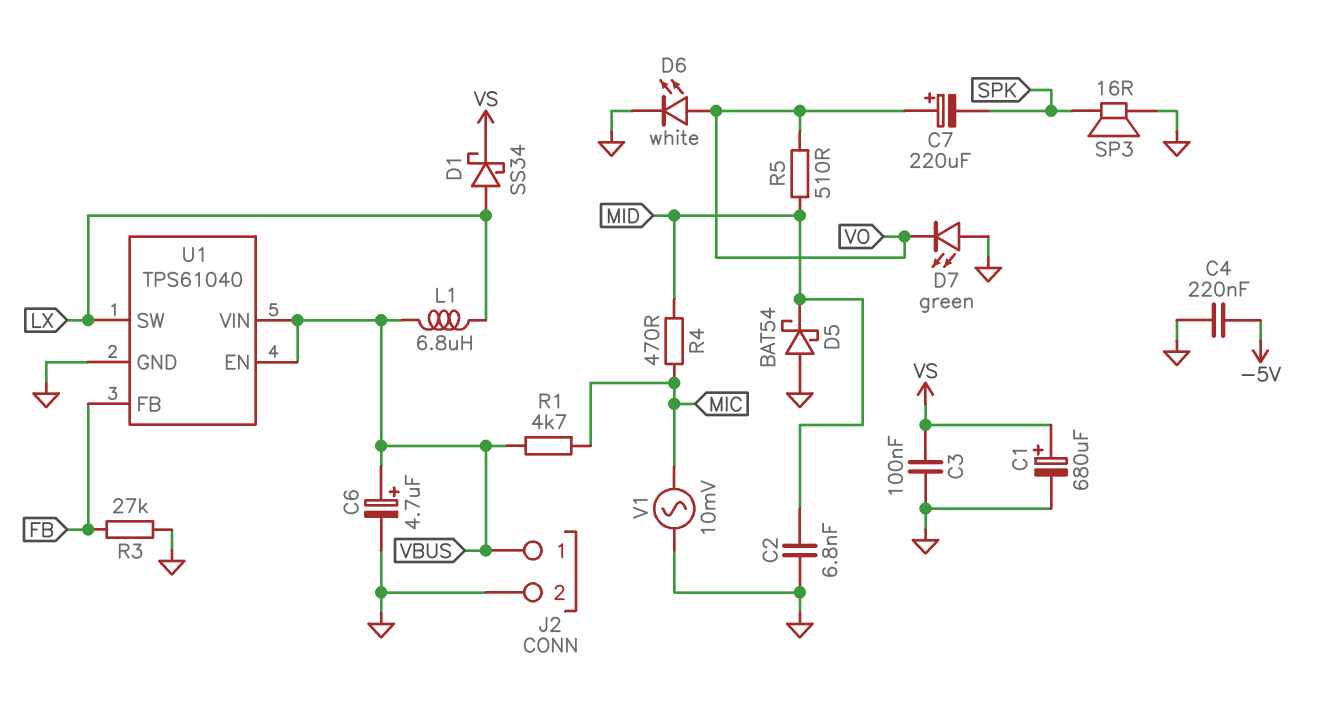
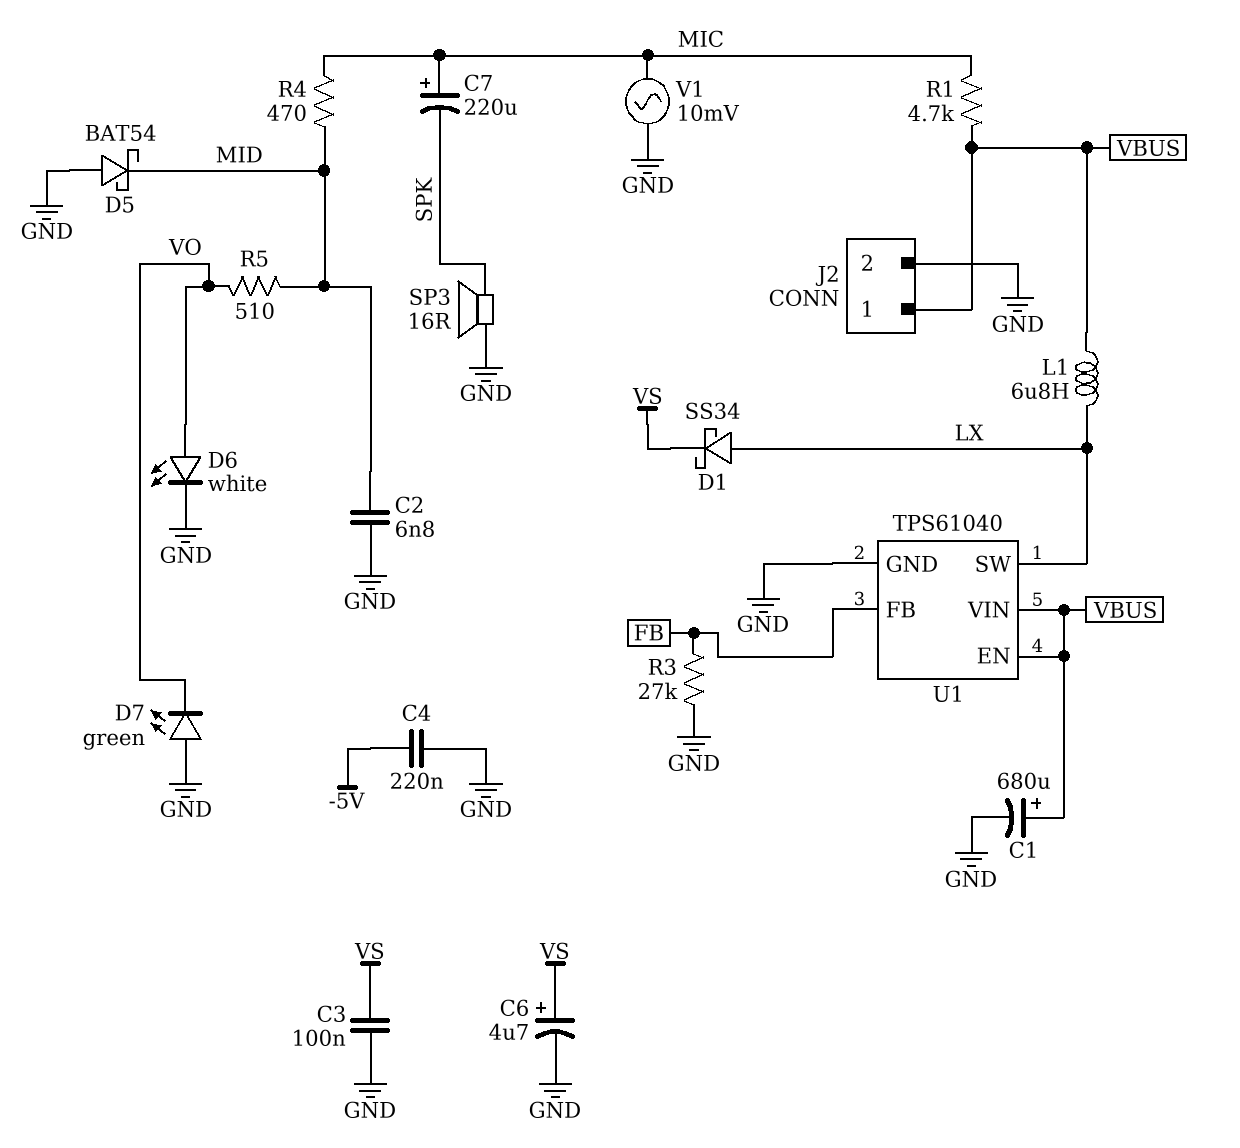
C1: 680uF (plus VS, minus GND) -> 680uF (plus VBUS, minus GND)
C6: 4.7uF (plus VBUS, minus GND) -> 4.7uF (plus VS, minus GND)
C7: 220uF (plus VO, minus SPK) -> 220uF (plus MIC, minus SPK)

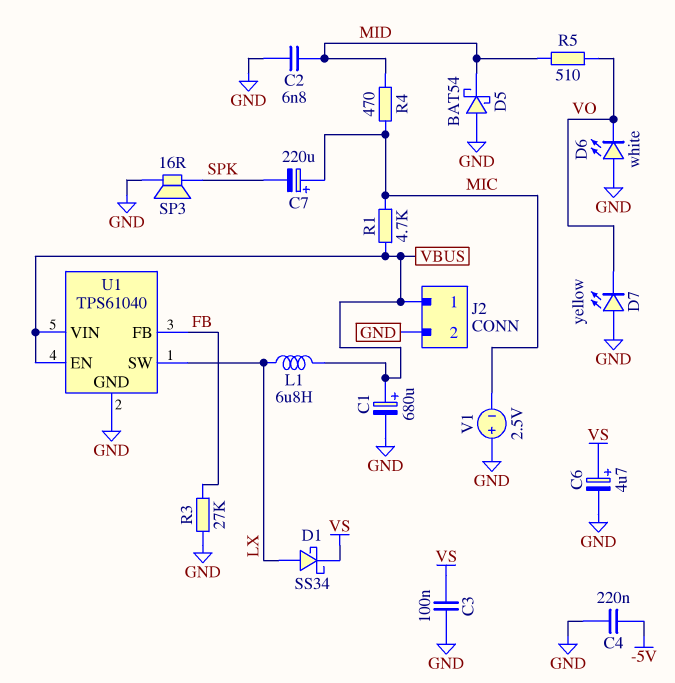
D6: LED white (A VO, K GND) -> LED white (A GND, K VO)
D7: LED green (A GND, K VO) -> LED yellow (A GND, K VO)
V1: AC 10mV (GND, MIC) -> 2.5V (plus GND, minus MIC)

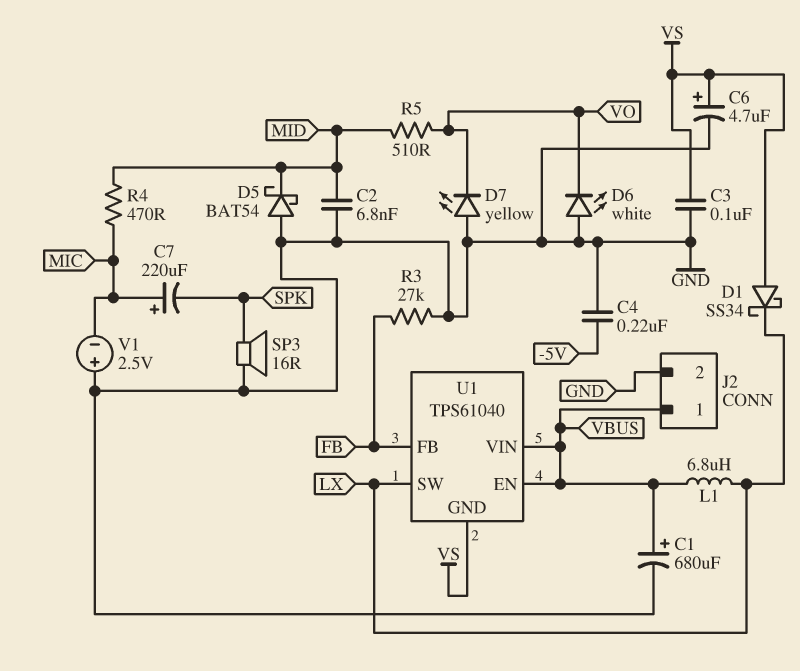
D1: schottky SS34 (A LX, K VS) -> schottky SS34 (A VS, K LX)
R1: 4.7k (MIC, VBUS) -> none
U1 pin GND: GND -> VS

